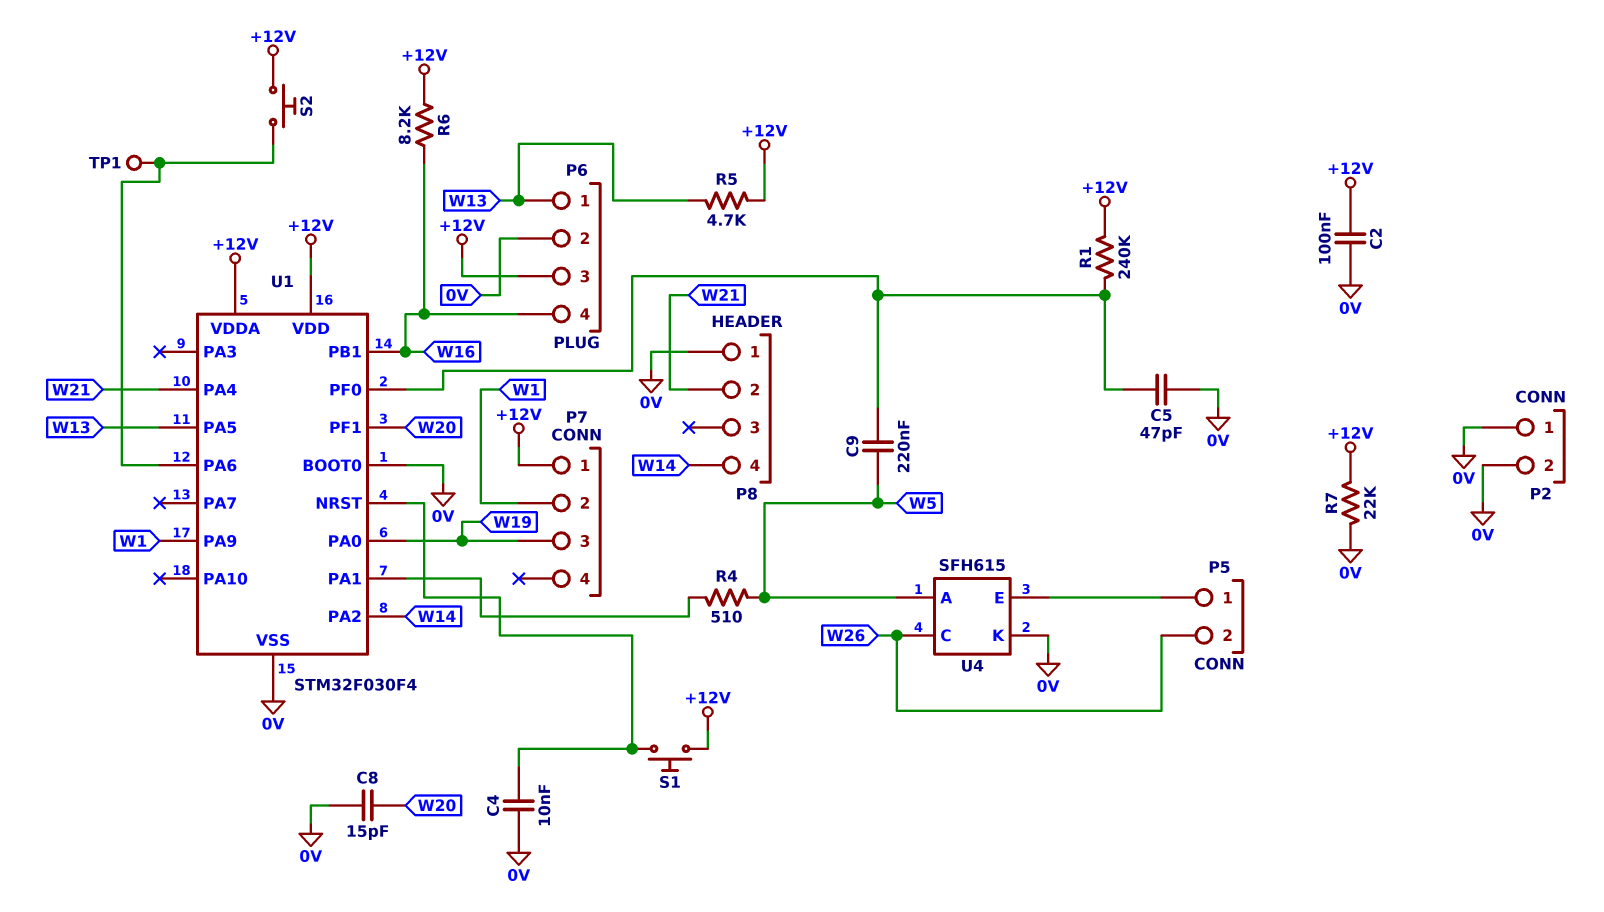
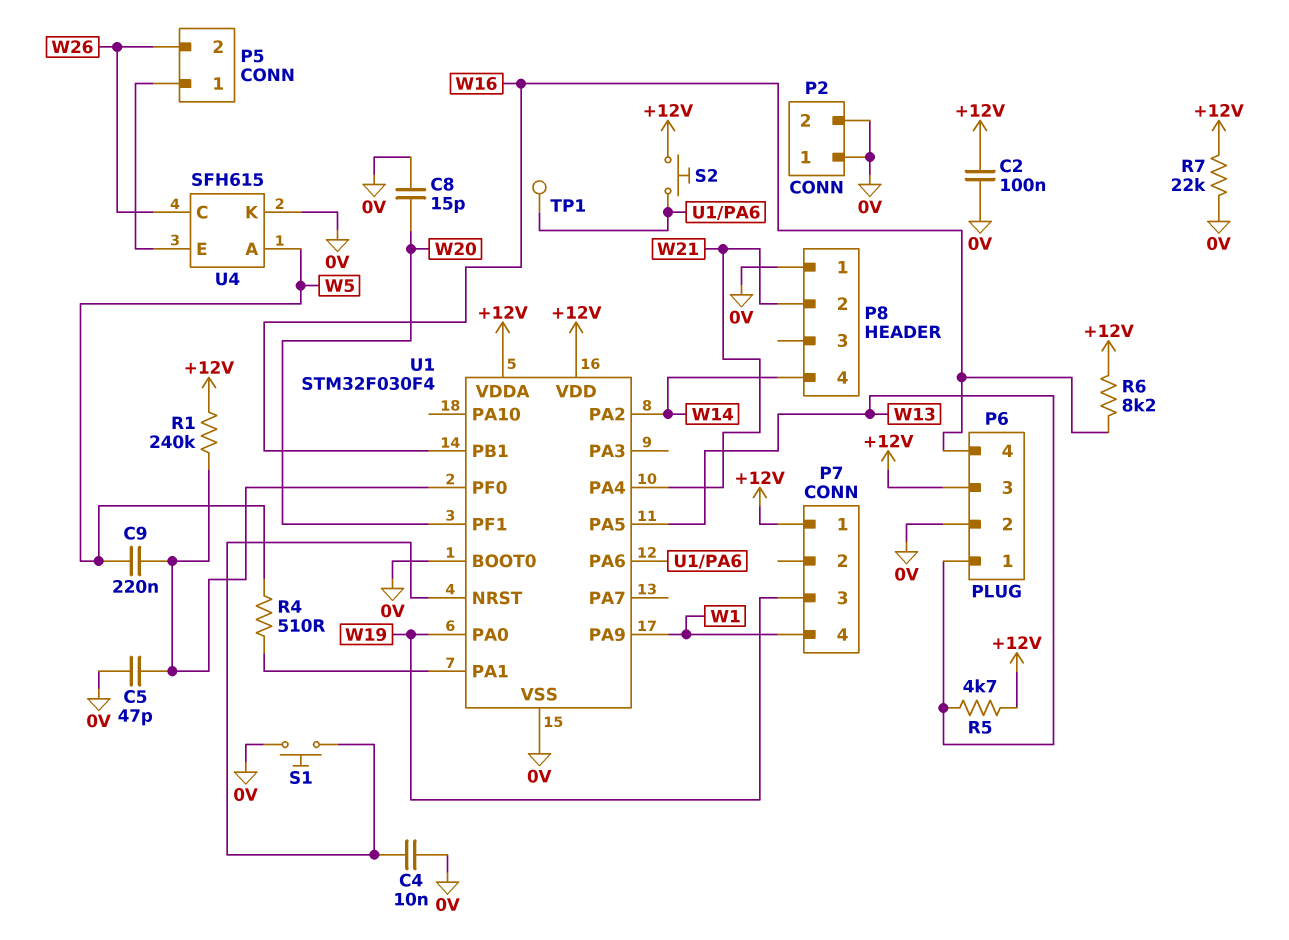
P7 pin 2: W1 -> none
P7 pin 4: none -> W1
S1: button (+12V, U1/NRST) -> button (0V, U1/NRST)

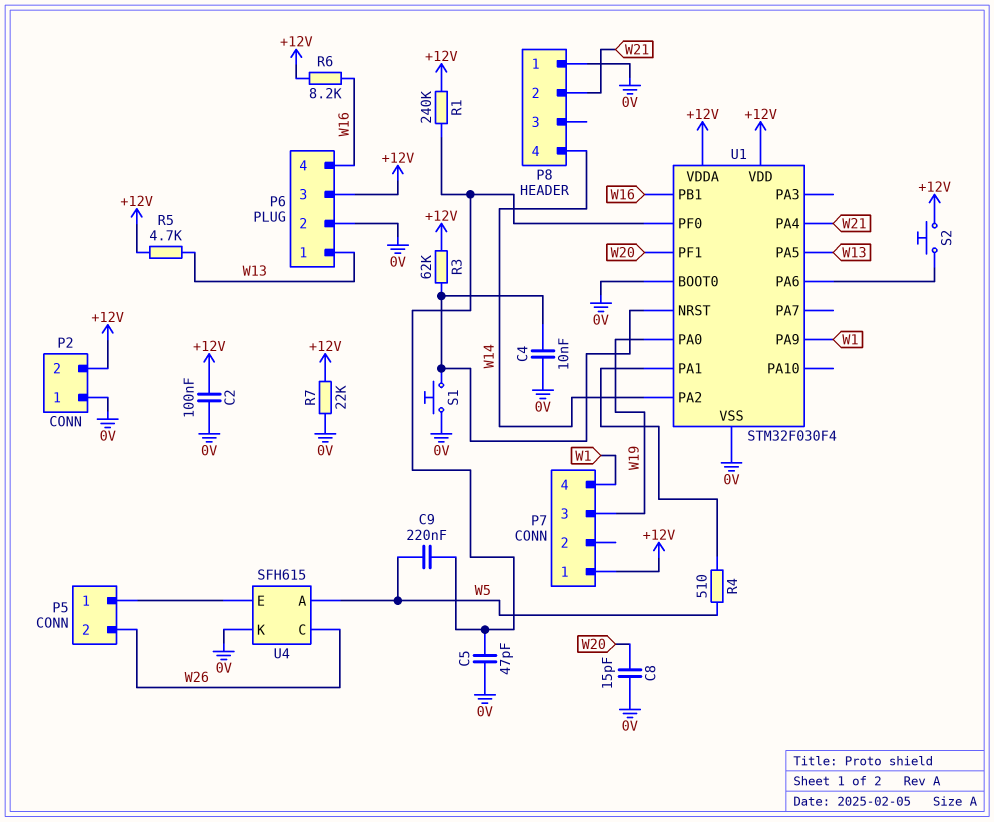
P2 pin 2: 0V -> +12V
R3: none -> 62k (+12V, U1/NRST)
TP1: test point (U1/PA6) -> none

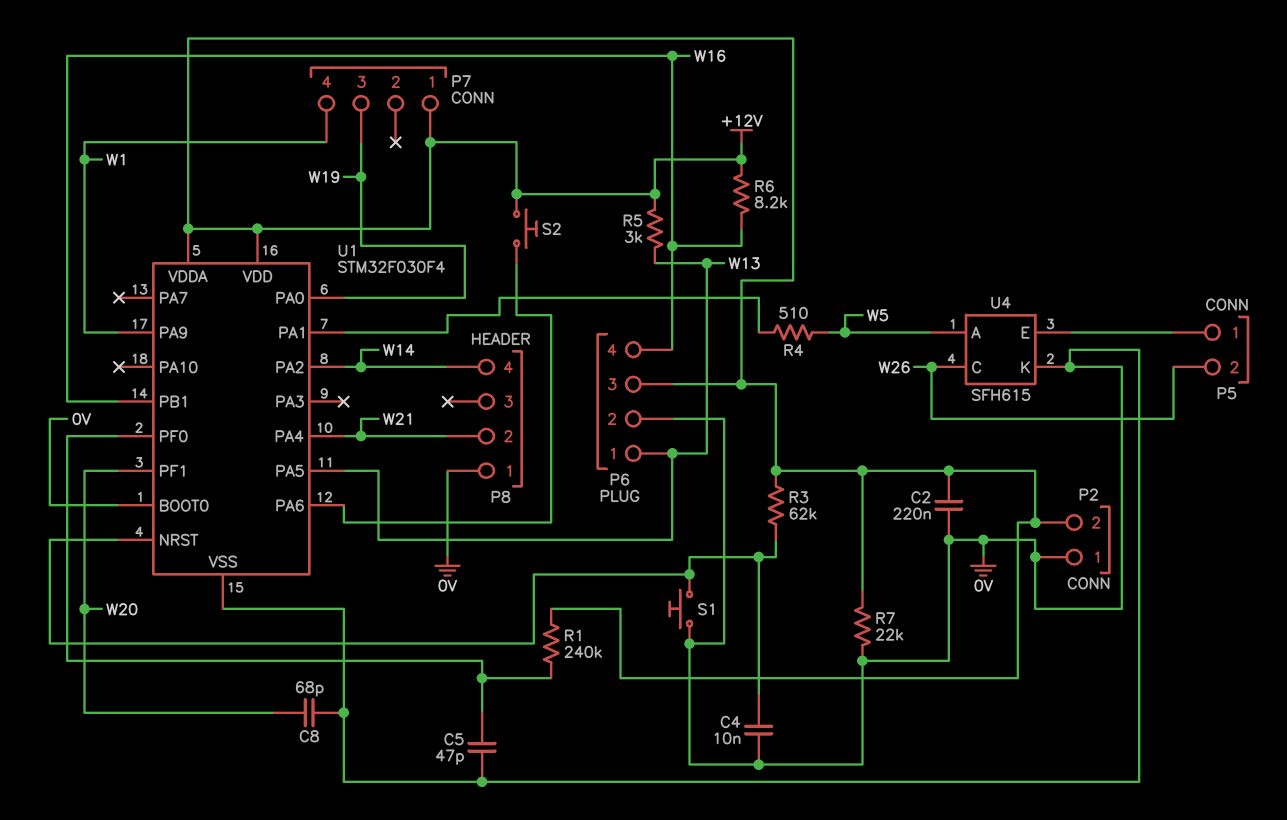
C2: 100nF (+12V, 0V) -> 220nF (+12V, 0V)
C8: 15pF (0V, W20) -> 68pF (0V, W20)
C9: 220nF (U1/PF0, W5) -> none
R5: 4.7k (+12V, W13) -> 3k (+12V, W13)

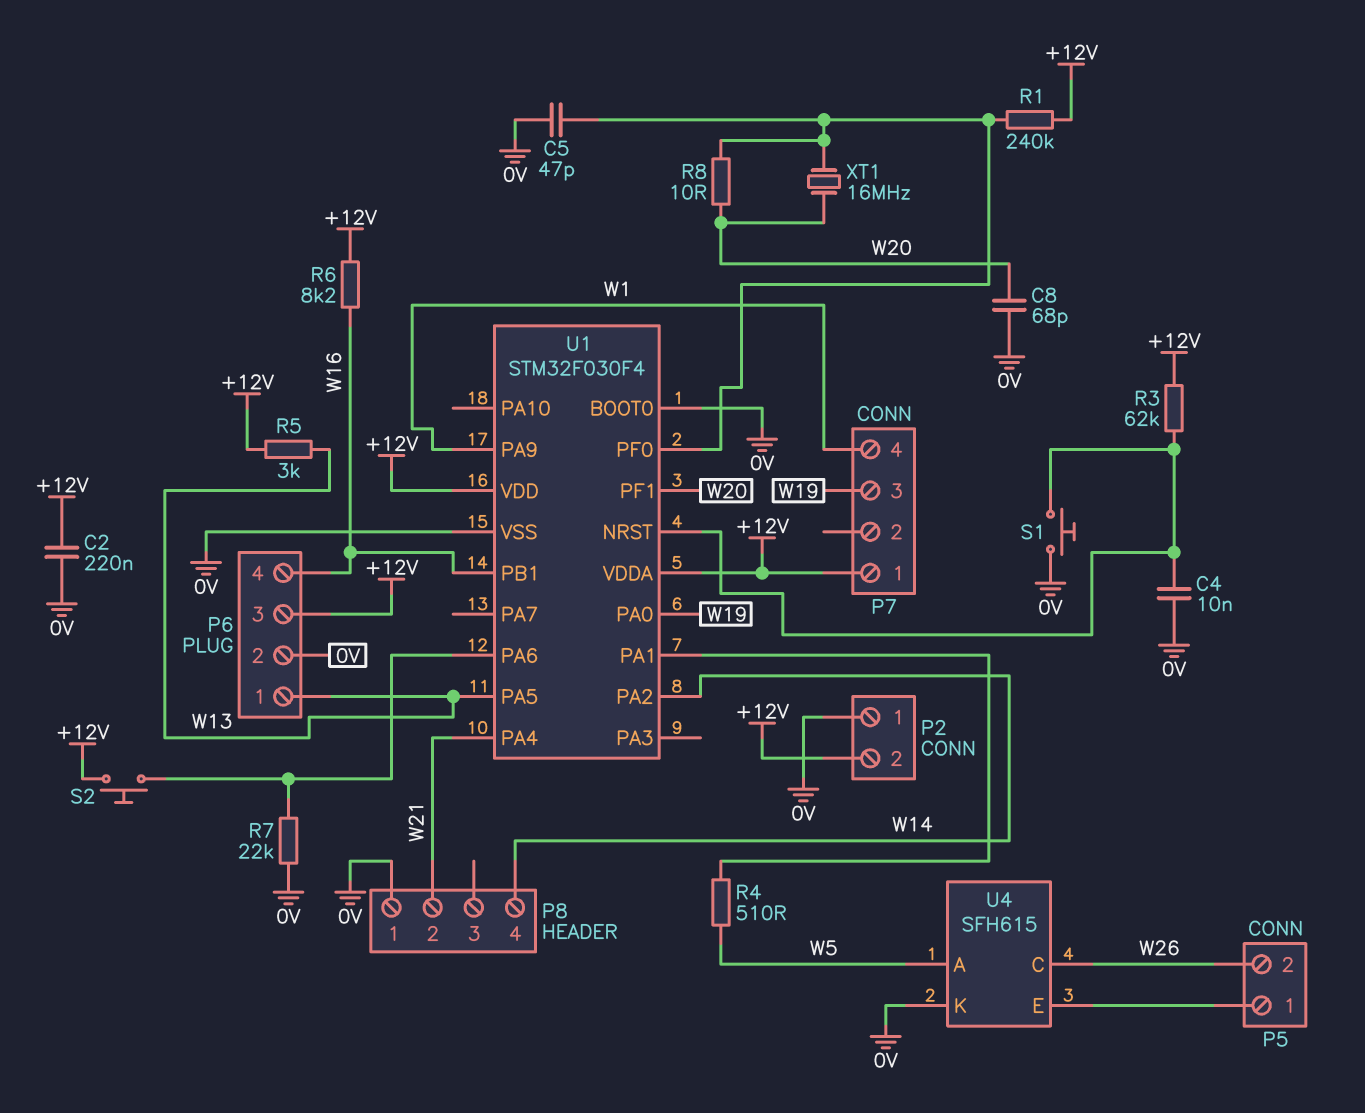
R7: 22k (+12V, 0V) -> 22k (0V, U1/PA6)
R8: none -> 10 (U1/PF0, W20)
XT1: none -> 16MHz (U1/PF0, W20)

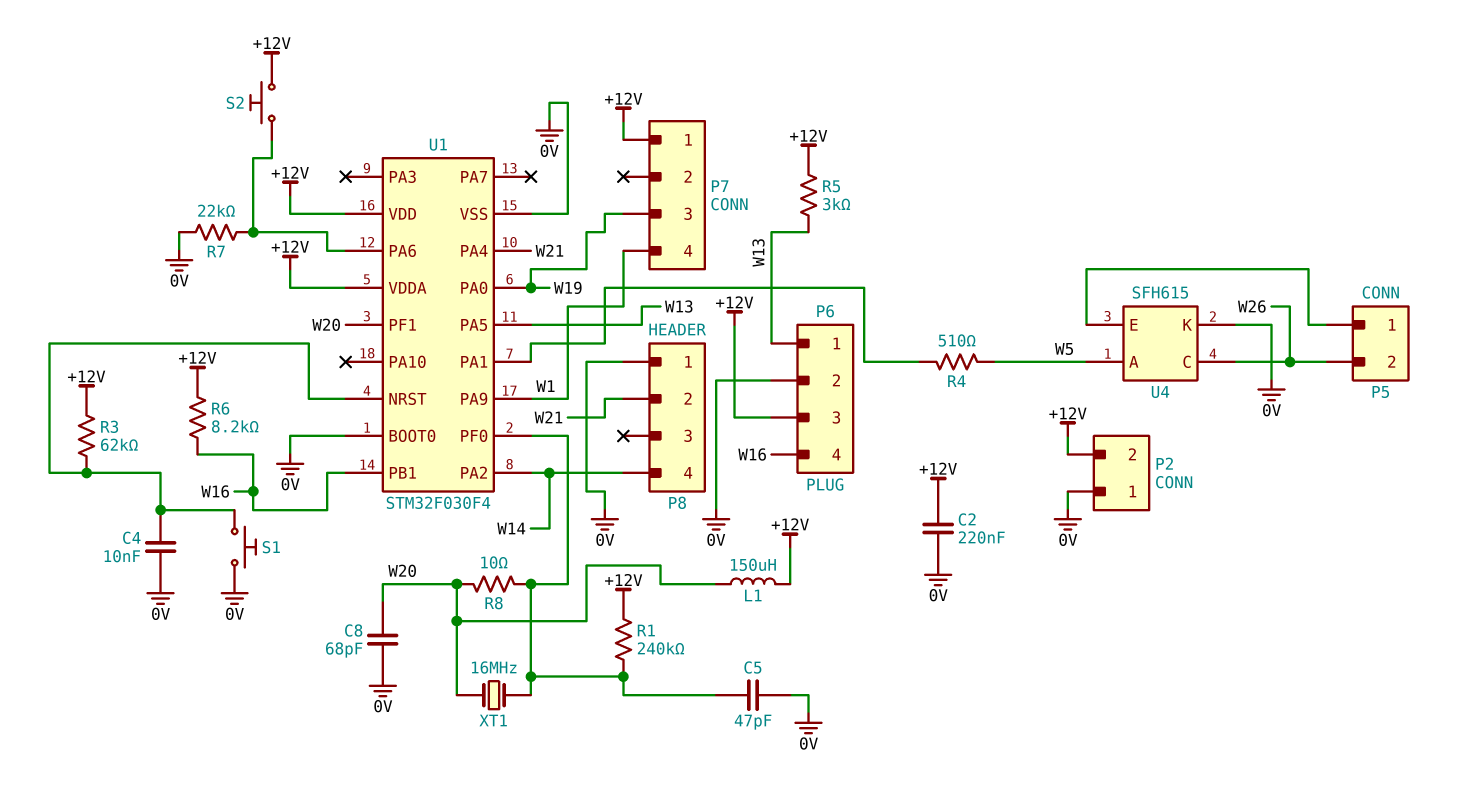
L1: none -> 150uH (+12V, W20)

